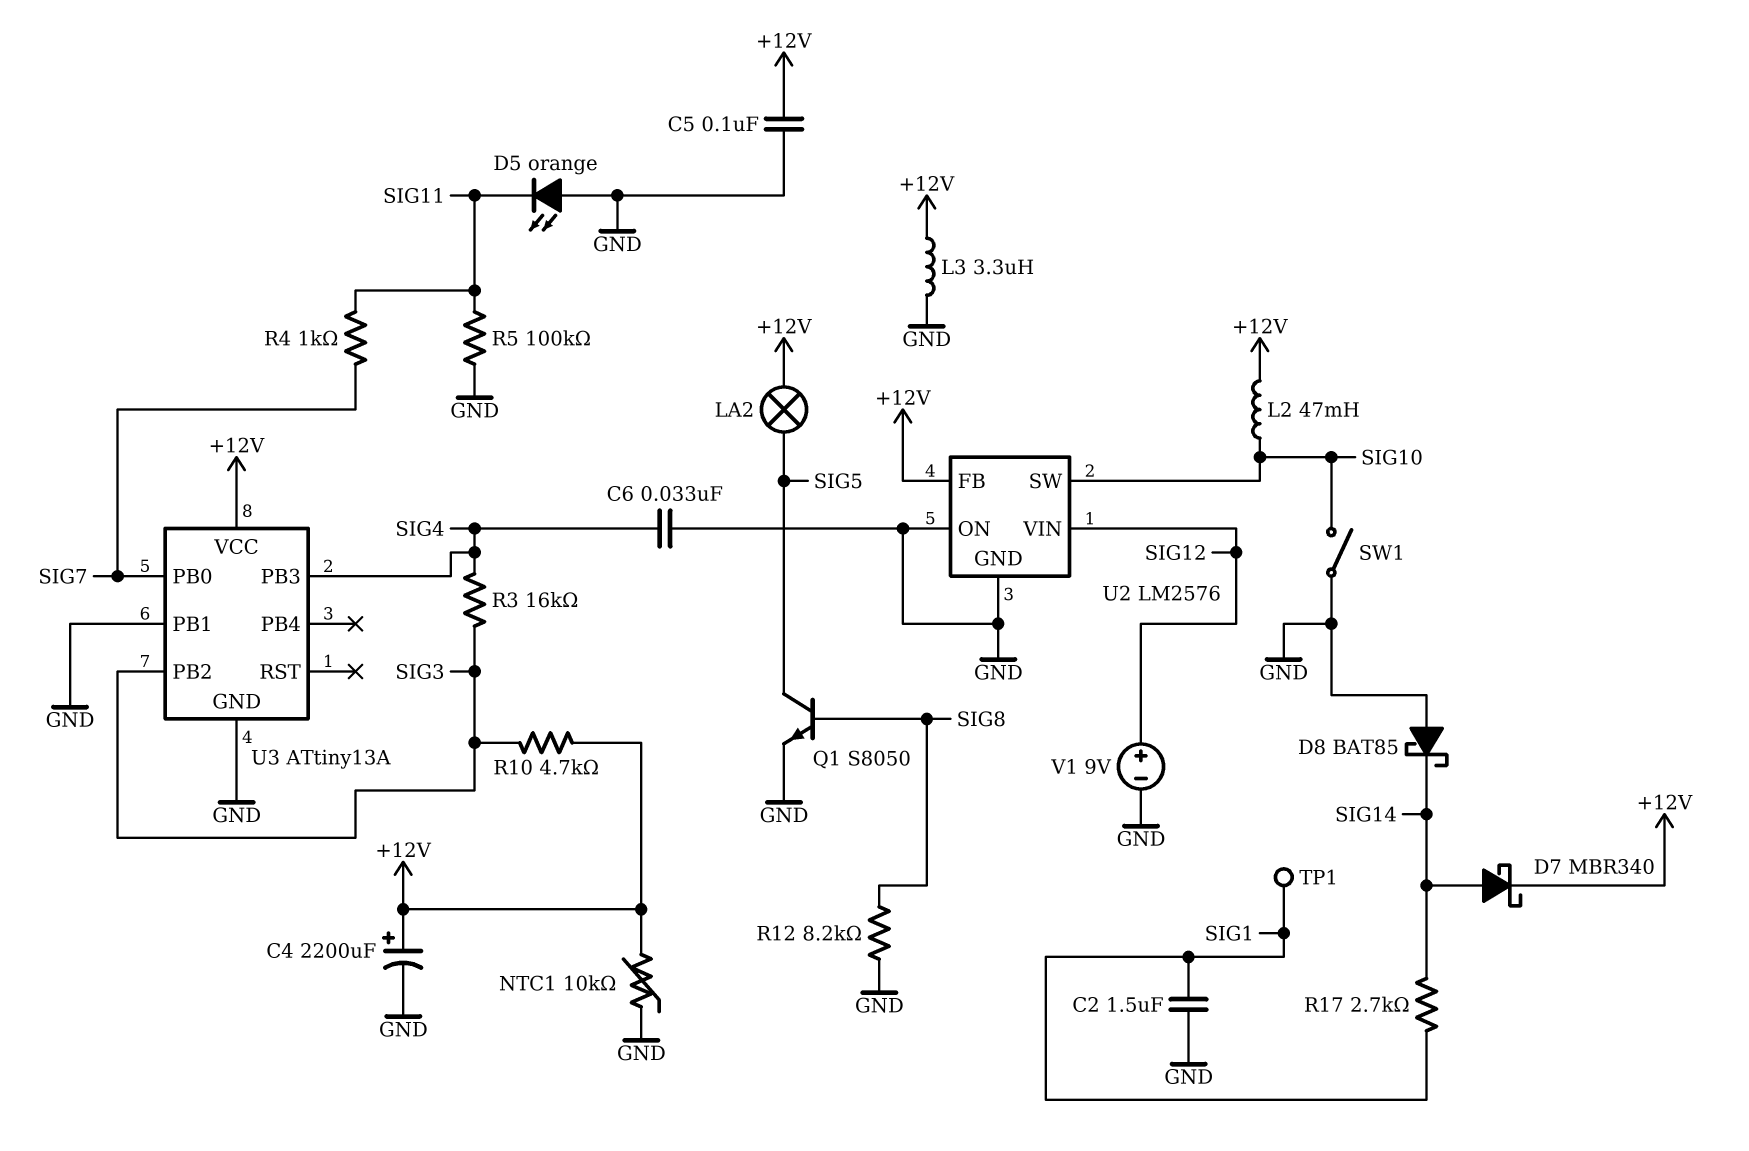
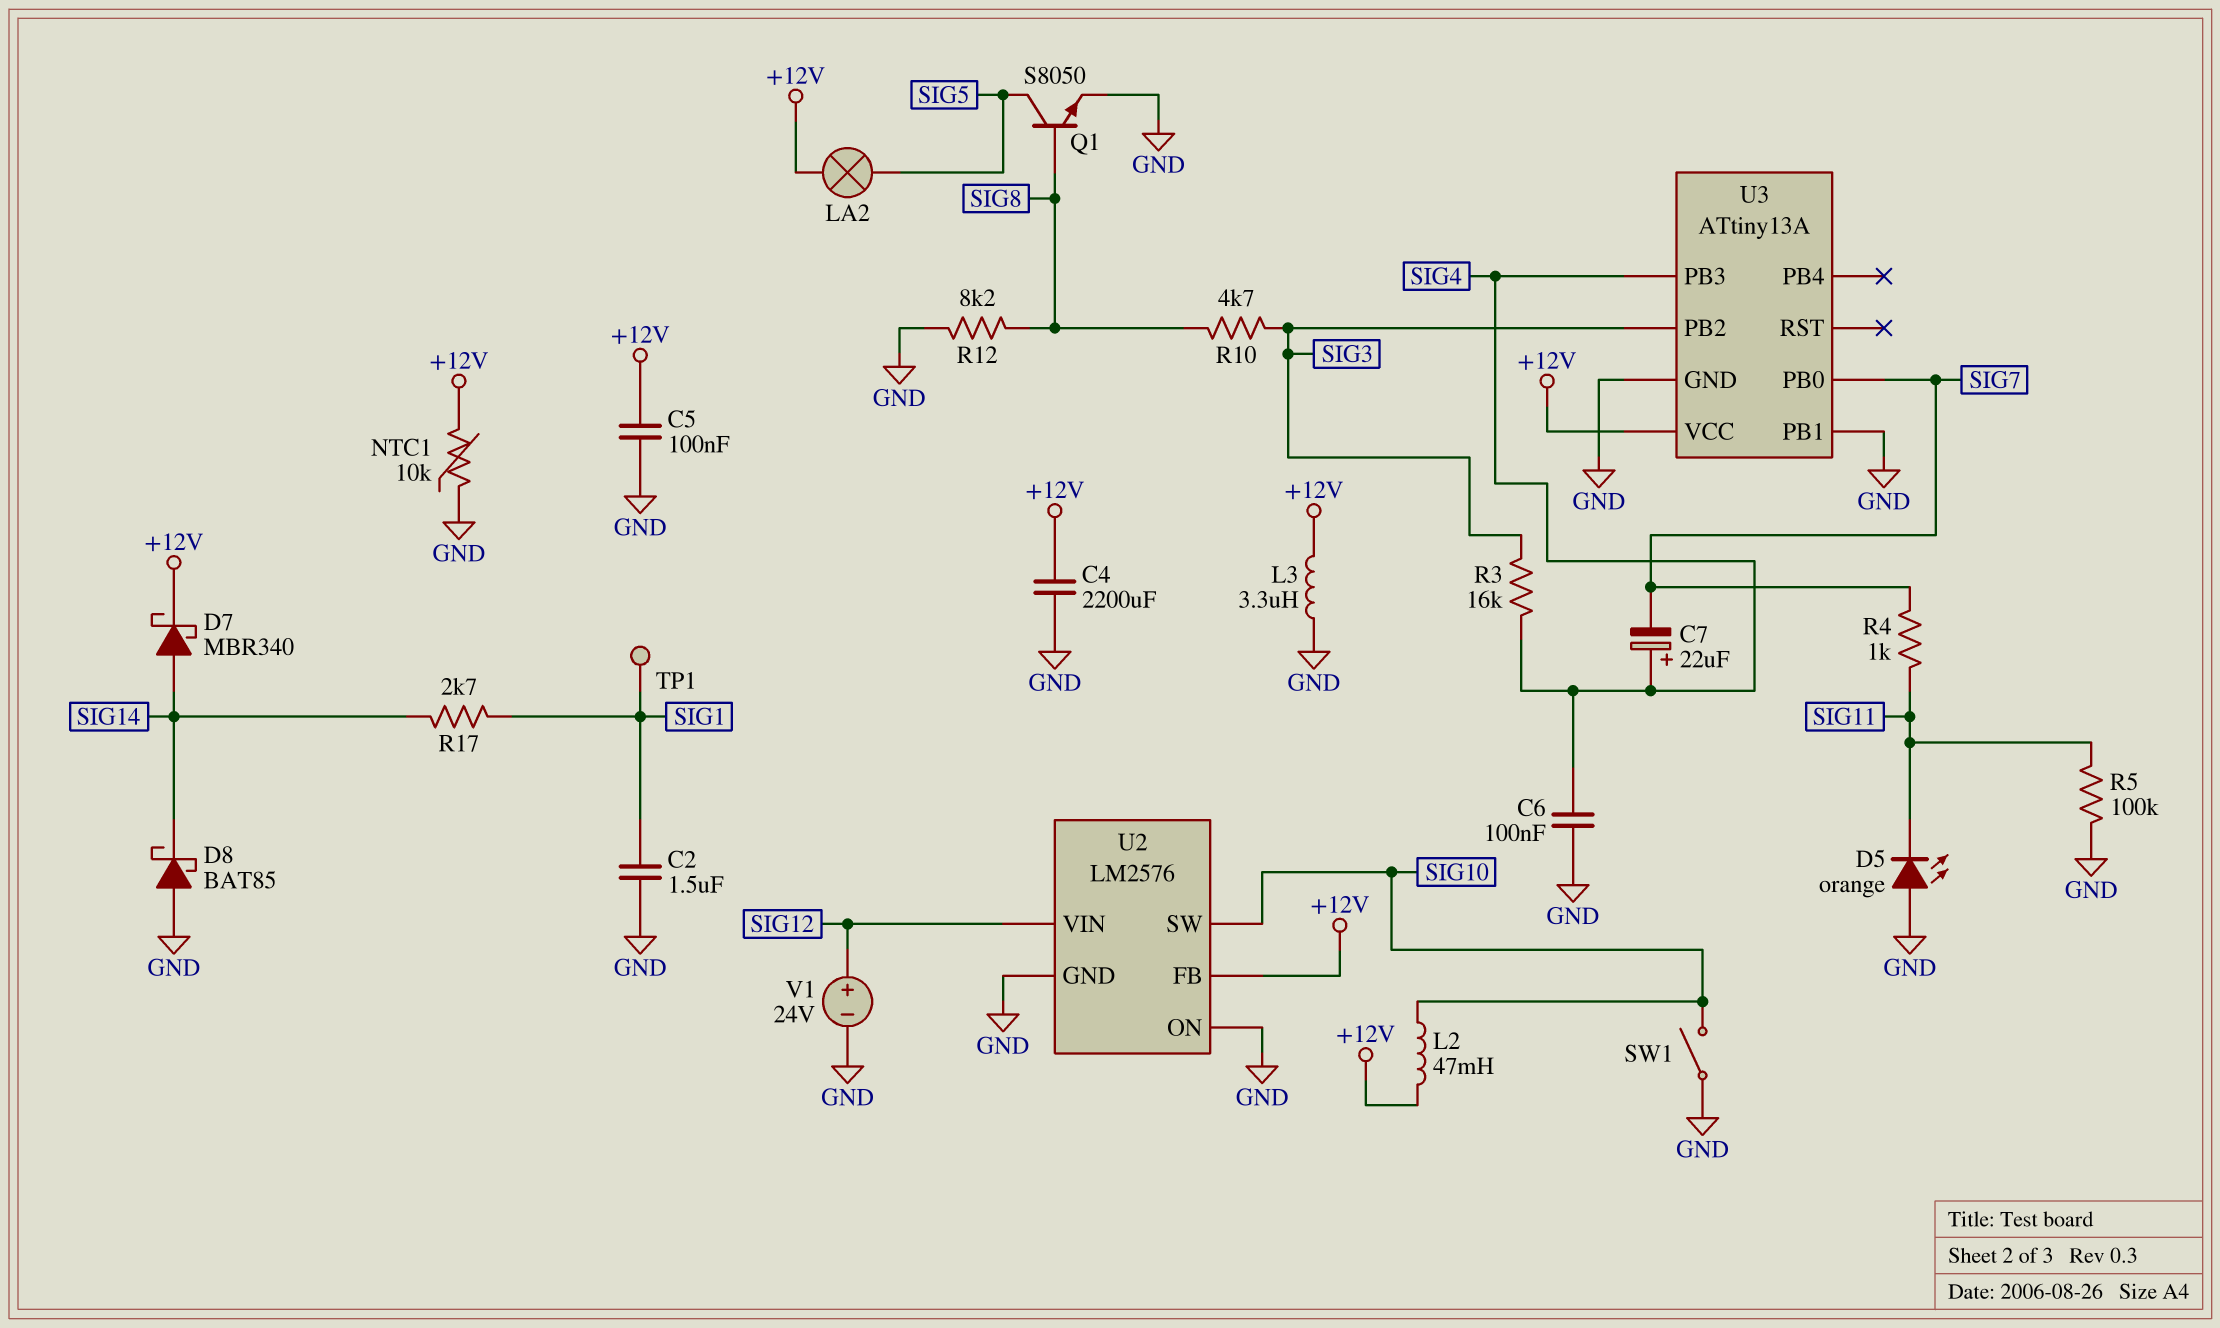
C4: 2200uF (plus +12V, minus GND) -> 2200uF (+12V, GND)
C6: 33nF (GND, SIG4) -> 100nF (GND, SIG4)
C7: none -> 22uF (plus SIG4, minus SIG7)
R10: 4.7k (+12V, SIG3) -> 4.7k (SIG3, SIG8)
V1: 9V (plus SIG12, minus GND) -> 24V (plus SIG12, minus GND)

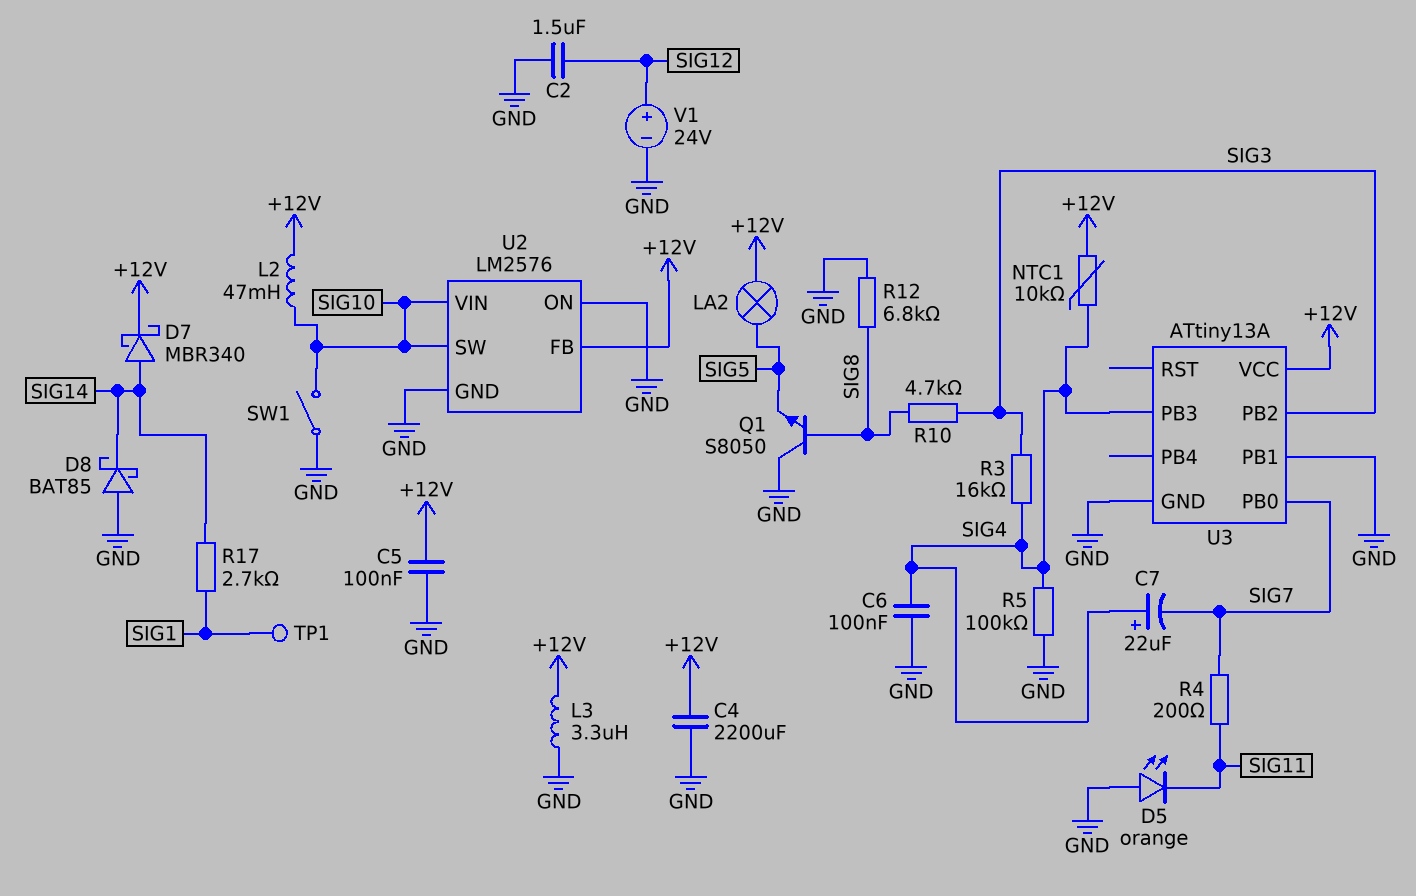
C2: 1.5uF (GND, SIG1) -> 1.5uF (GND, SIG12)
NTC1: 10k (+12V, GND) -> 10k (+12V, SIG4)
Q1: NPN S8050 (B SIG8, C SIG5, E GND) -> NPN S8050 (B SIG8, C GND, E SIG5)
R4: 1k (SIG7, SIG11) -> 200 (SIG7, SIG11)
R5: 100k (GND, SIG11) -> 100k (GND, SIG4)
R12: 8.2k (GND, SIG8) -> 6.8k (GND, SIG8)
U2 pin VIN: SIG12 -> SIG10

